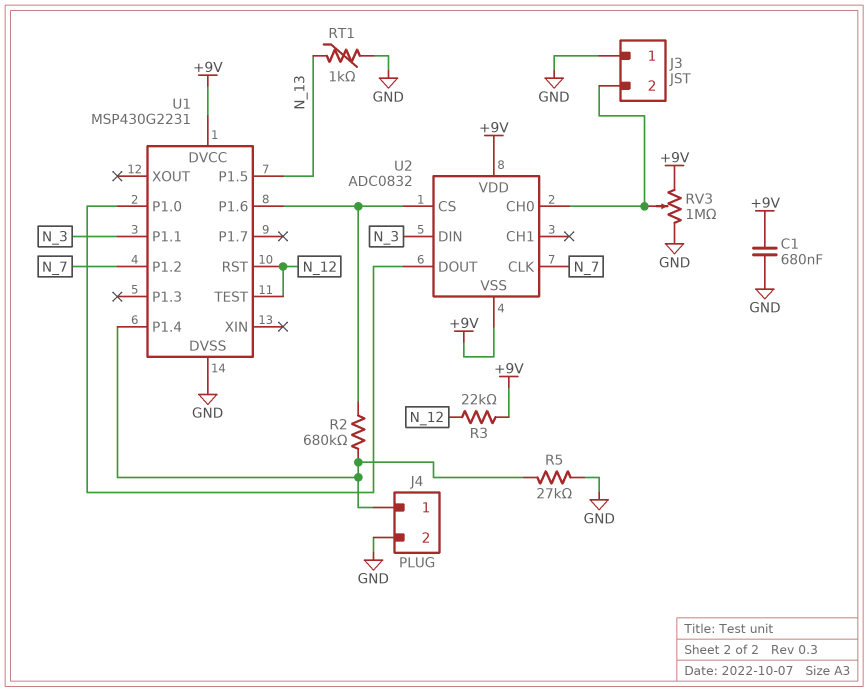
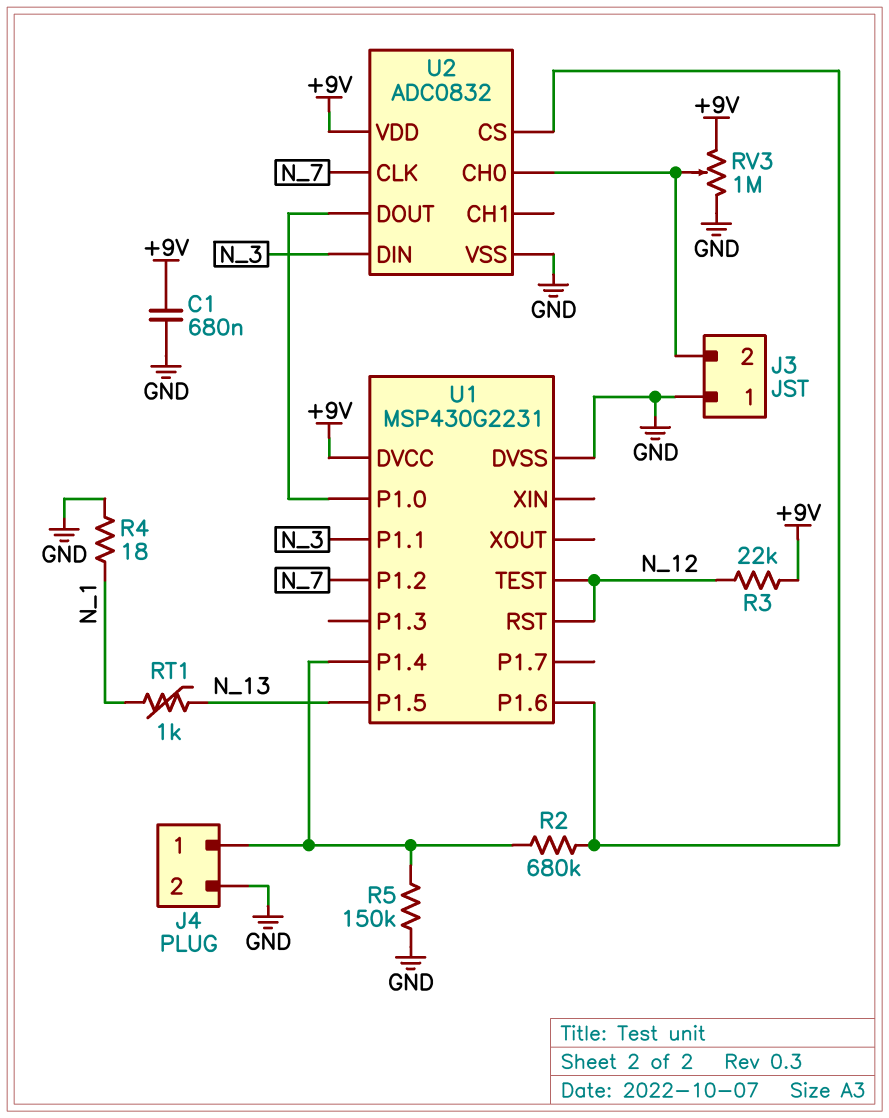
R4: none -> 18 (GND, N_1)
R5: 27k (GND, J4/1) -> 150k (GND, J4/1)
RT1: 1k (GND, N_13) -> 1k (N_1, N_13)
U2 pin VSS: +9V -> GND

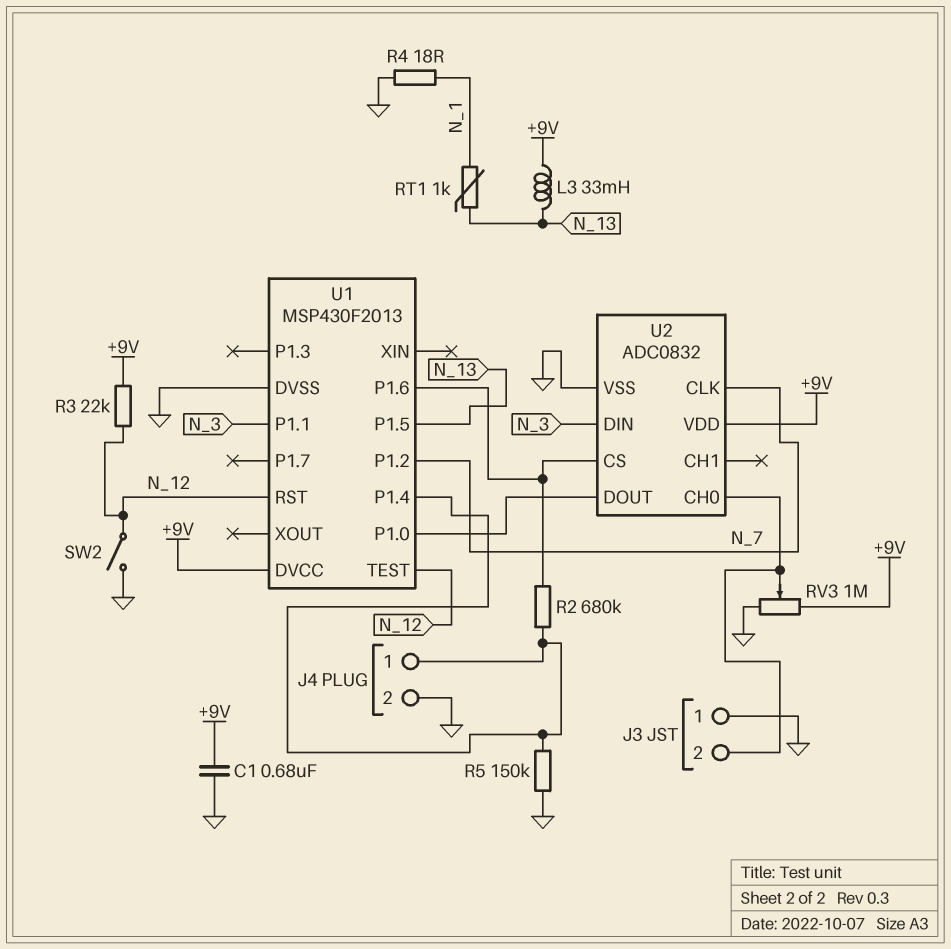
L3: none -> 33mH (+9V, N_13)
SW2: none -> switch (GND, N_12)
U1: MSP430G2231 -> MSP430F2013

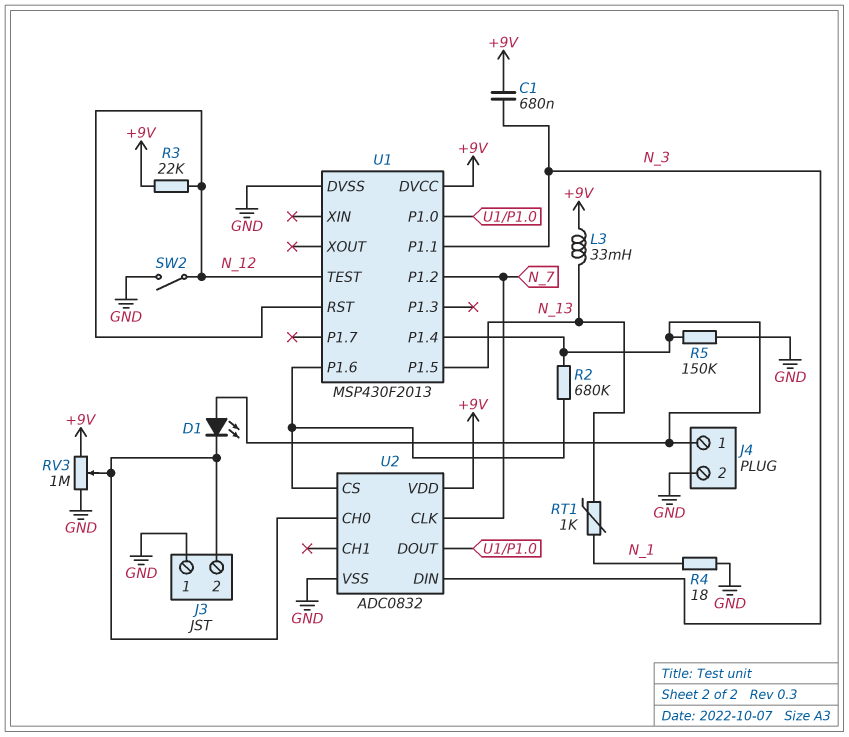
C1: 680nF (+9V, GND) -> 680nF (+9V, N_3)
D1: none -> LED (A J4/1, K J3/2)

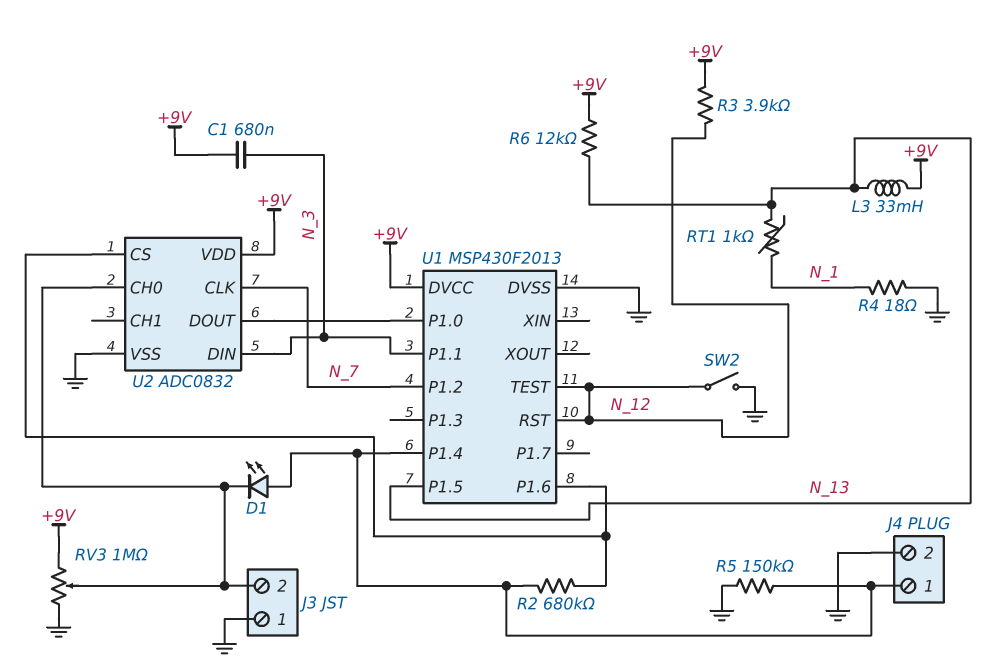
R3: 22k (+9V, N_12) -> 3.9k (+9V, N_12)
R6: none -> 12k (+9V, N_13)

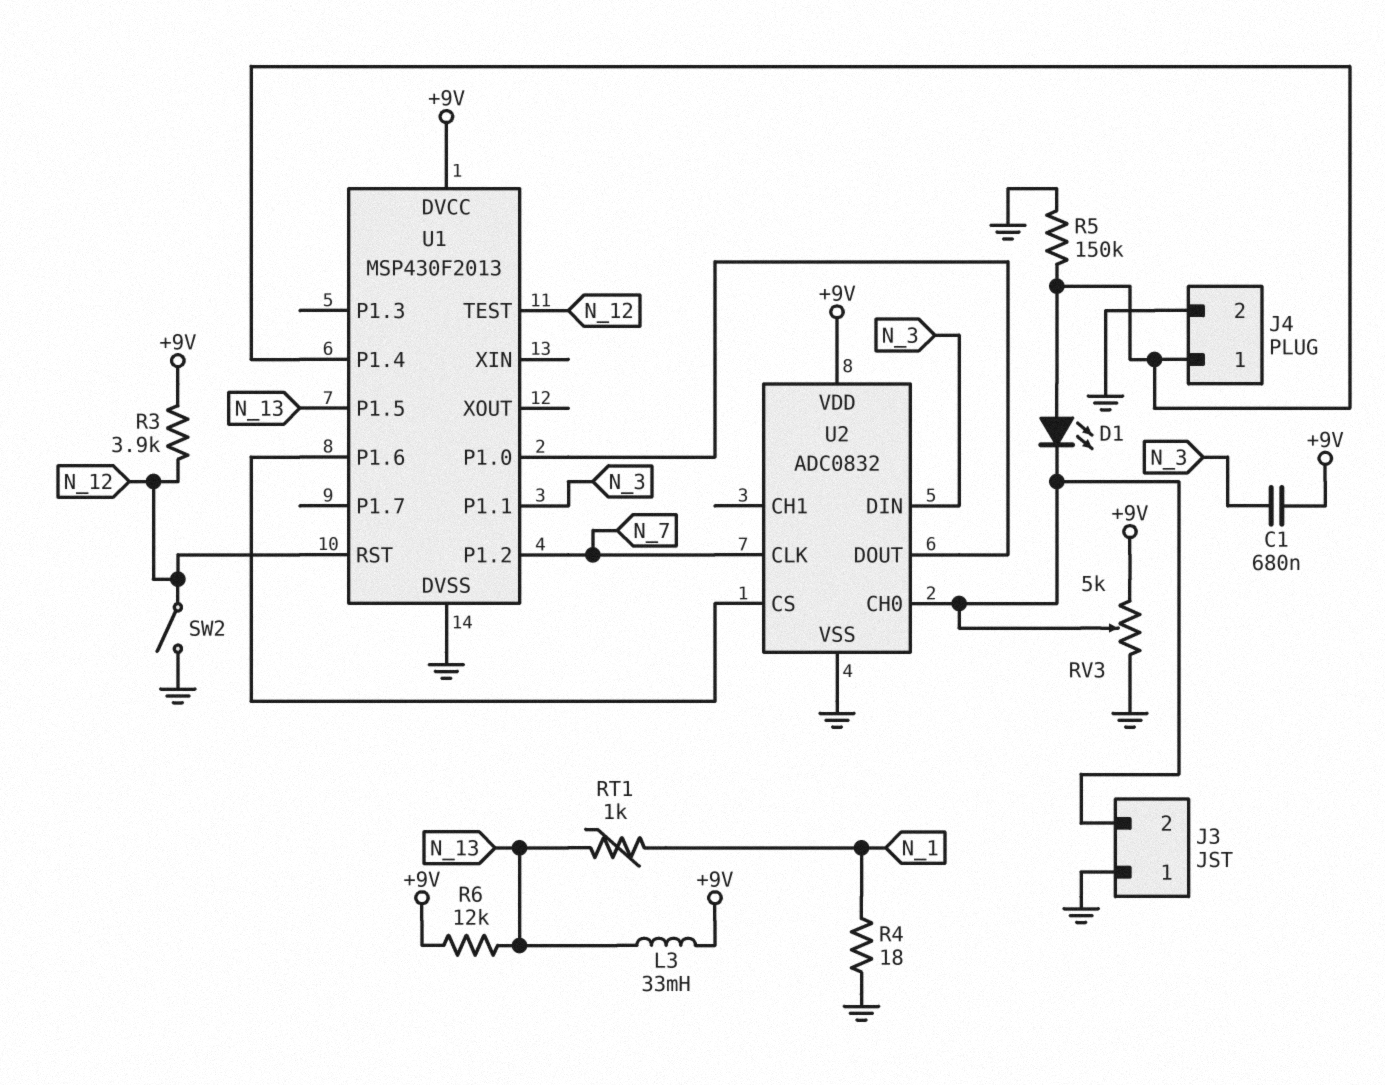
R2: 680k (J4/1, U1/P1.6) -> none
RV3: 1M (+9V, GND, wiper J3/2) -> 5k (+9V, GND, wiper J3/2)

